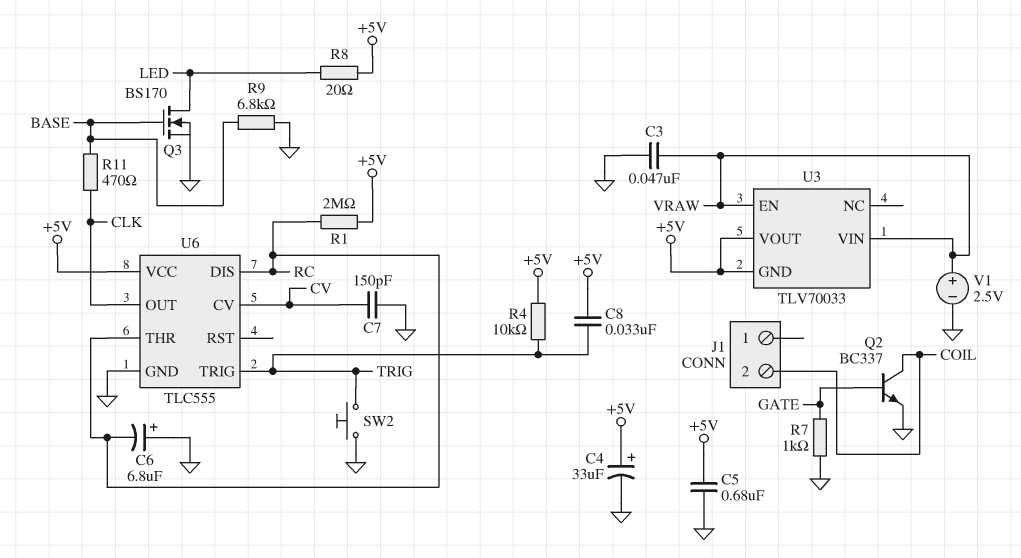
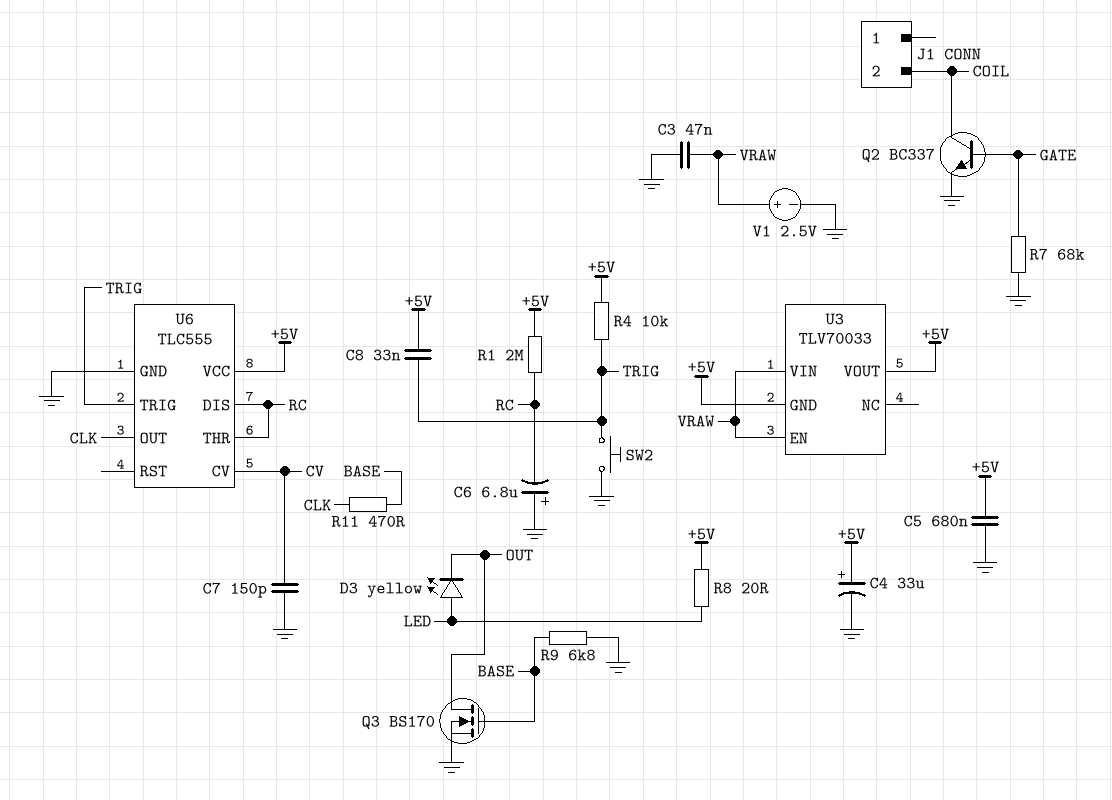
D3: none -> LED yellow (A LED, K OUT)
Q3: NMOS BS170 (G BASE, D LED, S GND) -> NMOS BS170 (G BASE, D OUT, S GND)
R7: 1k (GATE, GND) -> 68k (GATE, GND)

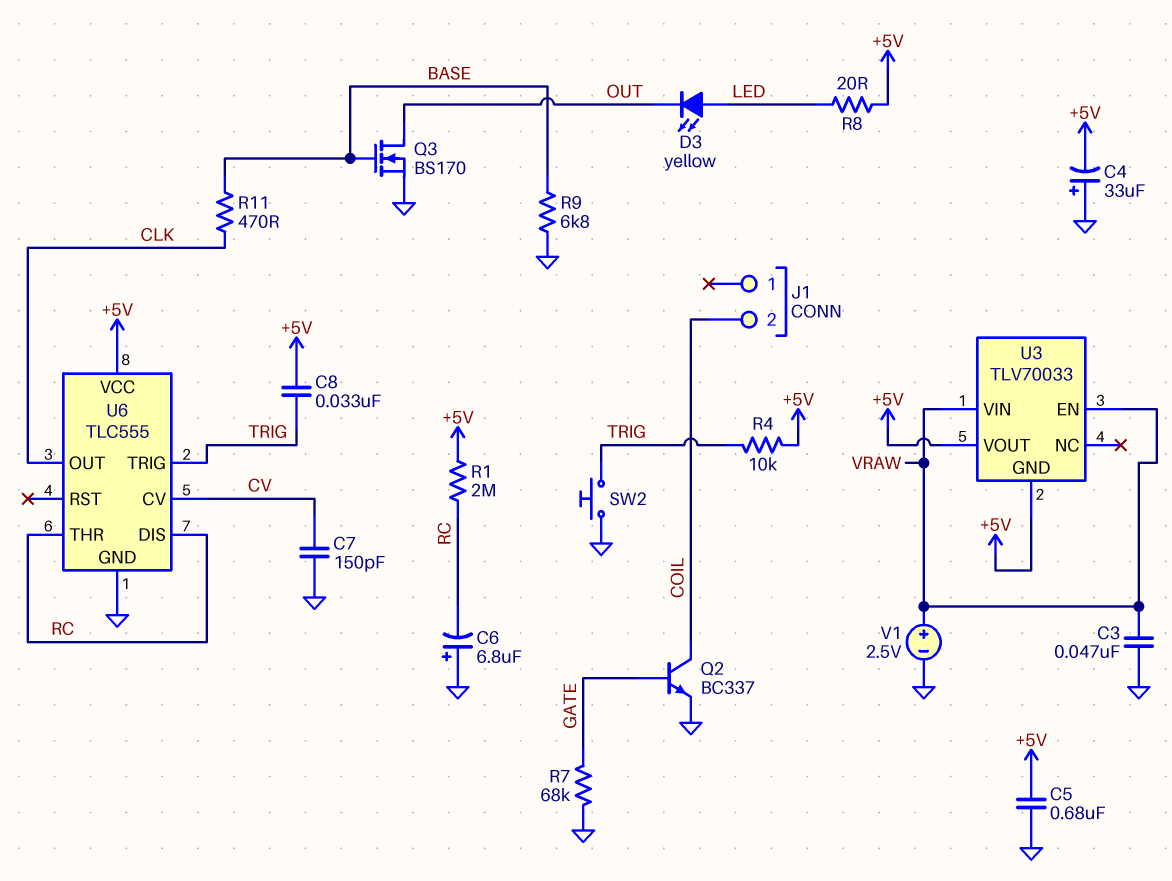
C4: 33uF (plus +5V, minus GND) -> 33uF (plus GND, minus +5V)

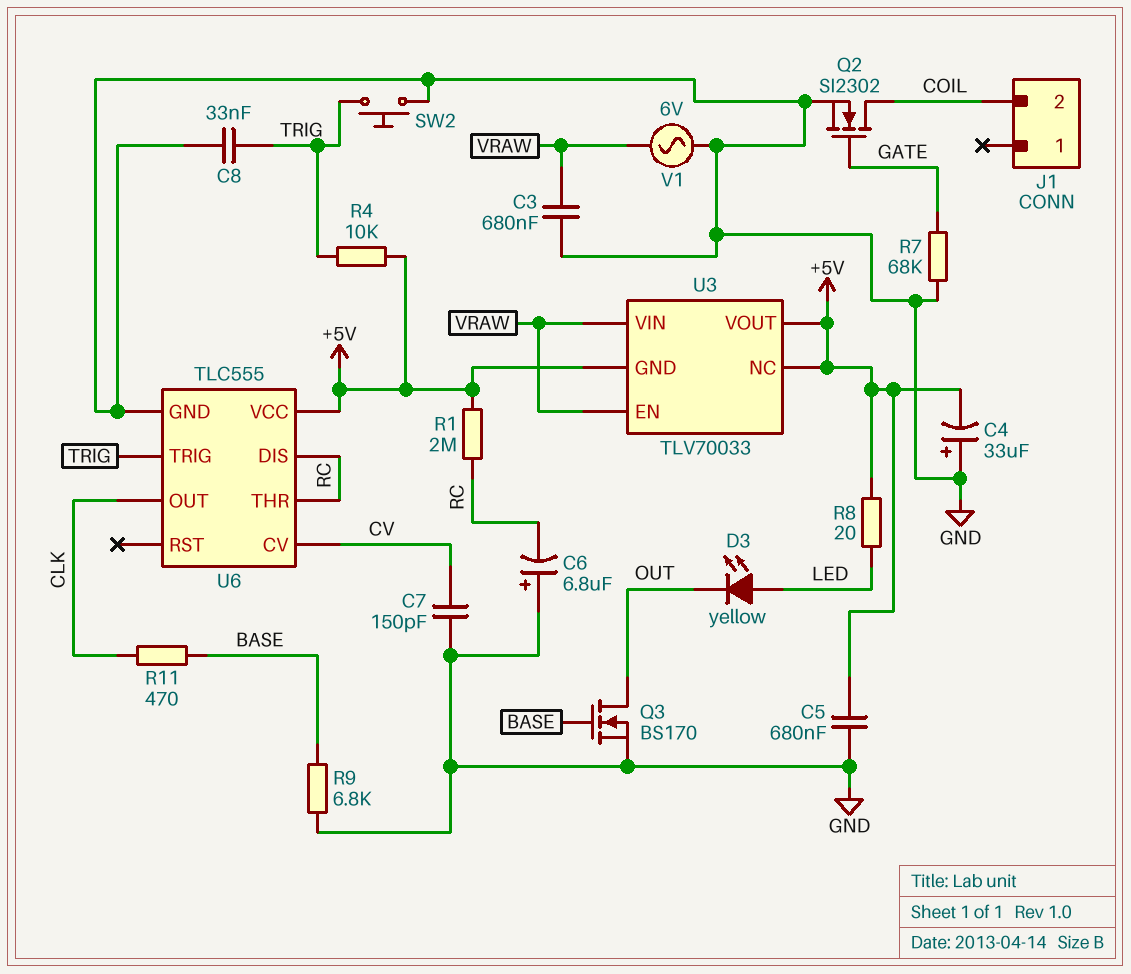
C3: 47nF (GND, VRAW) -> 680nF (GND, VRAW)
C8: 33nF (+5V, TRIG) -> 33nF (GND, TRIG)
Q2: NPN BC337 (B GATE, C COIL, E GND) -> NMOS SI2302 (G GATE, D COIL, S GND)
U3 pin NC: none -> +5V
V1: 2.5V (plus VRAW, minus GND) -> AC 6V (GND, VRAW)

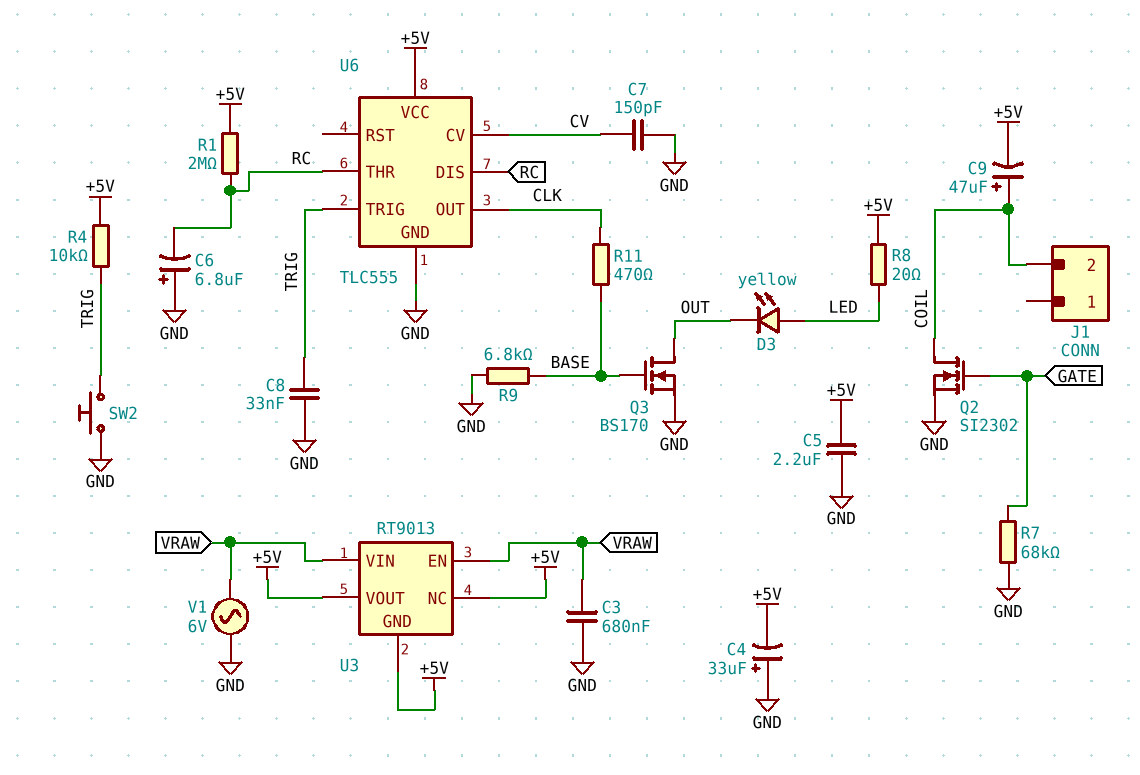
C5: 680nF (+5V, GND) -> 2.2uF (+5V, GND)
C9: none -> 47uF (plus COIL, minus +5V)
U3: TLV70033 -> RT9013

